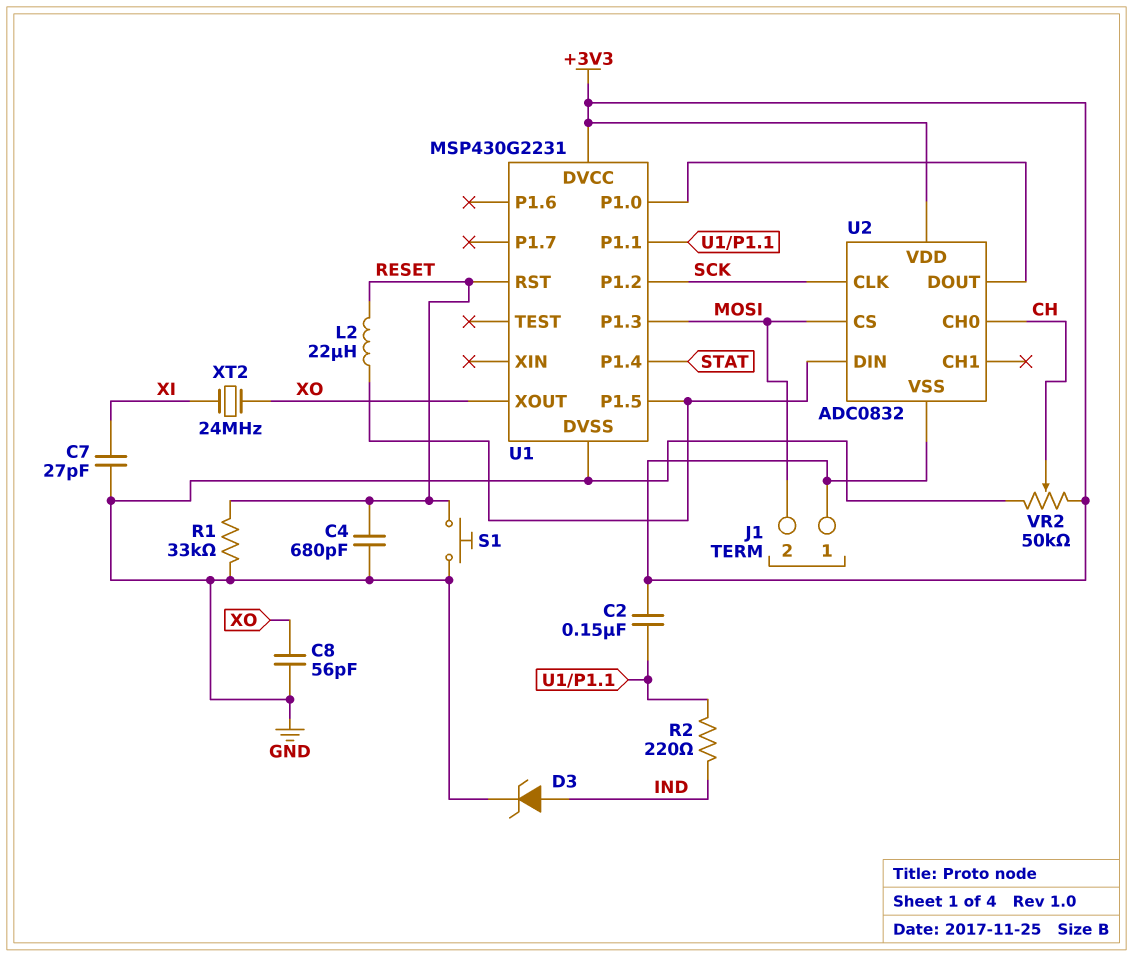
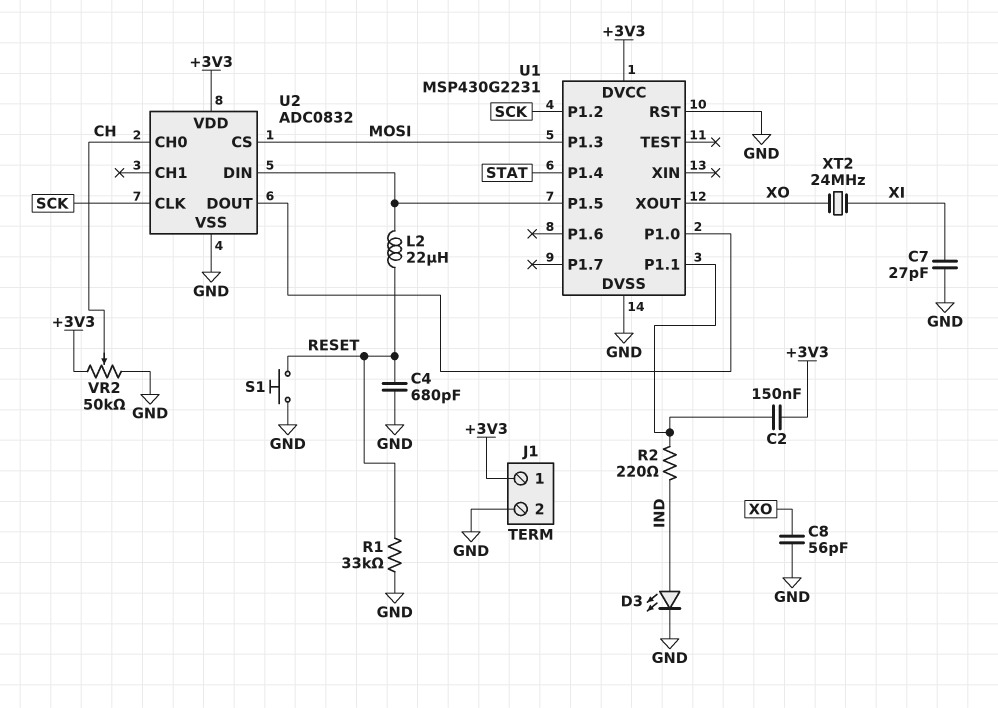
D3: zener (A IND, K GND) -> LED (A IND, K GND)
J1 pin 2: MOSI -> GND
U1 pin RST: RESET -> GND
U2 pin VSS: +3V3 -> GND

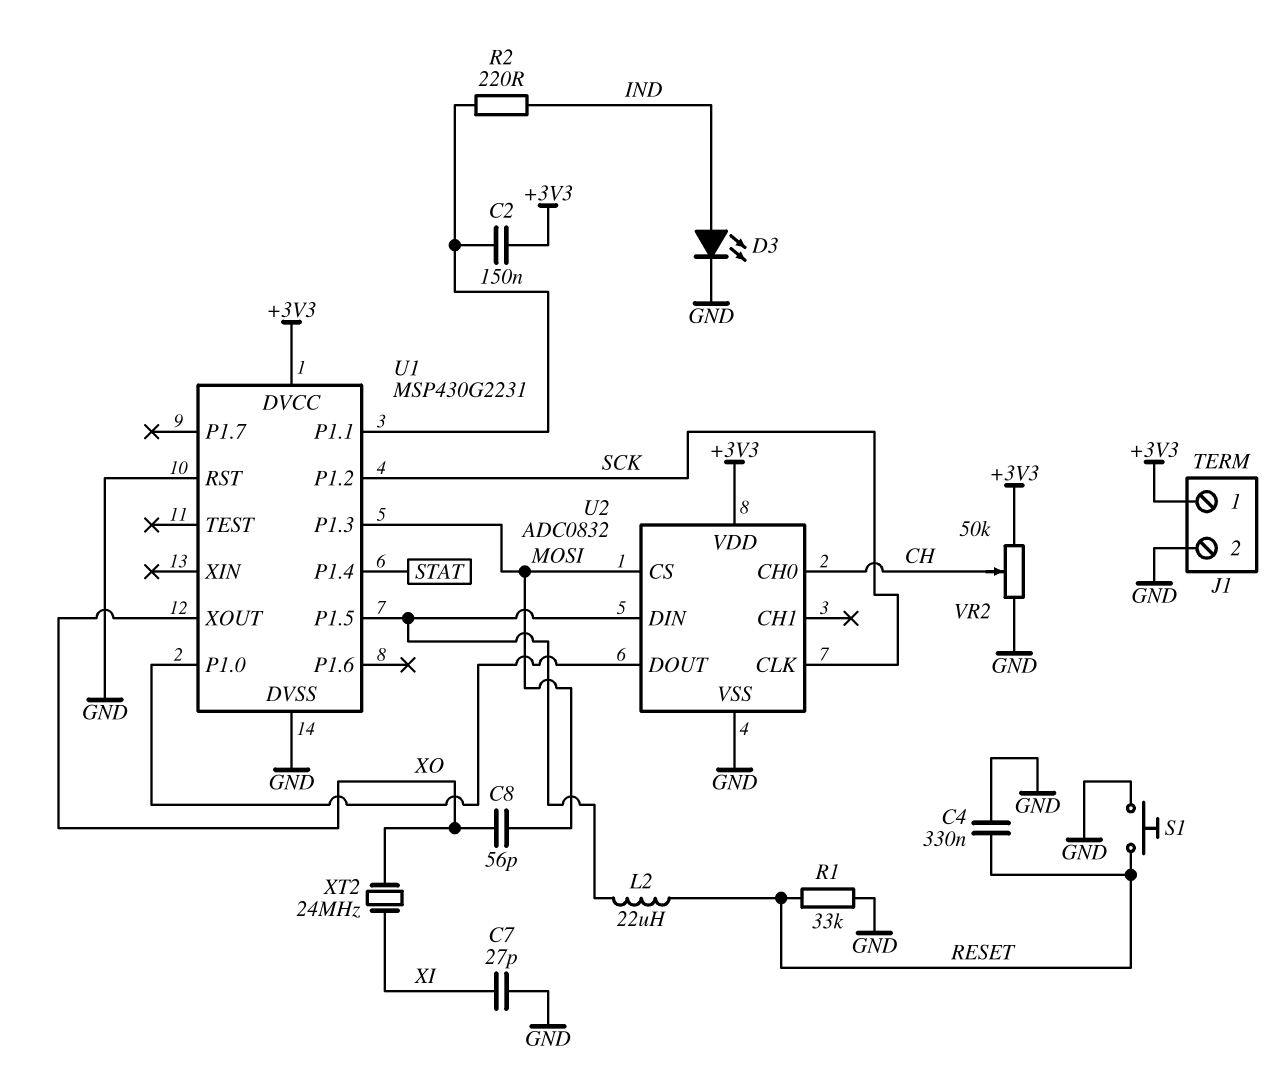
C4: 680pF (GND, RESET) -> 330nF (GND, RESET)
C8: 56pF (GND, XO) -> 56pF (MOSI, XO)

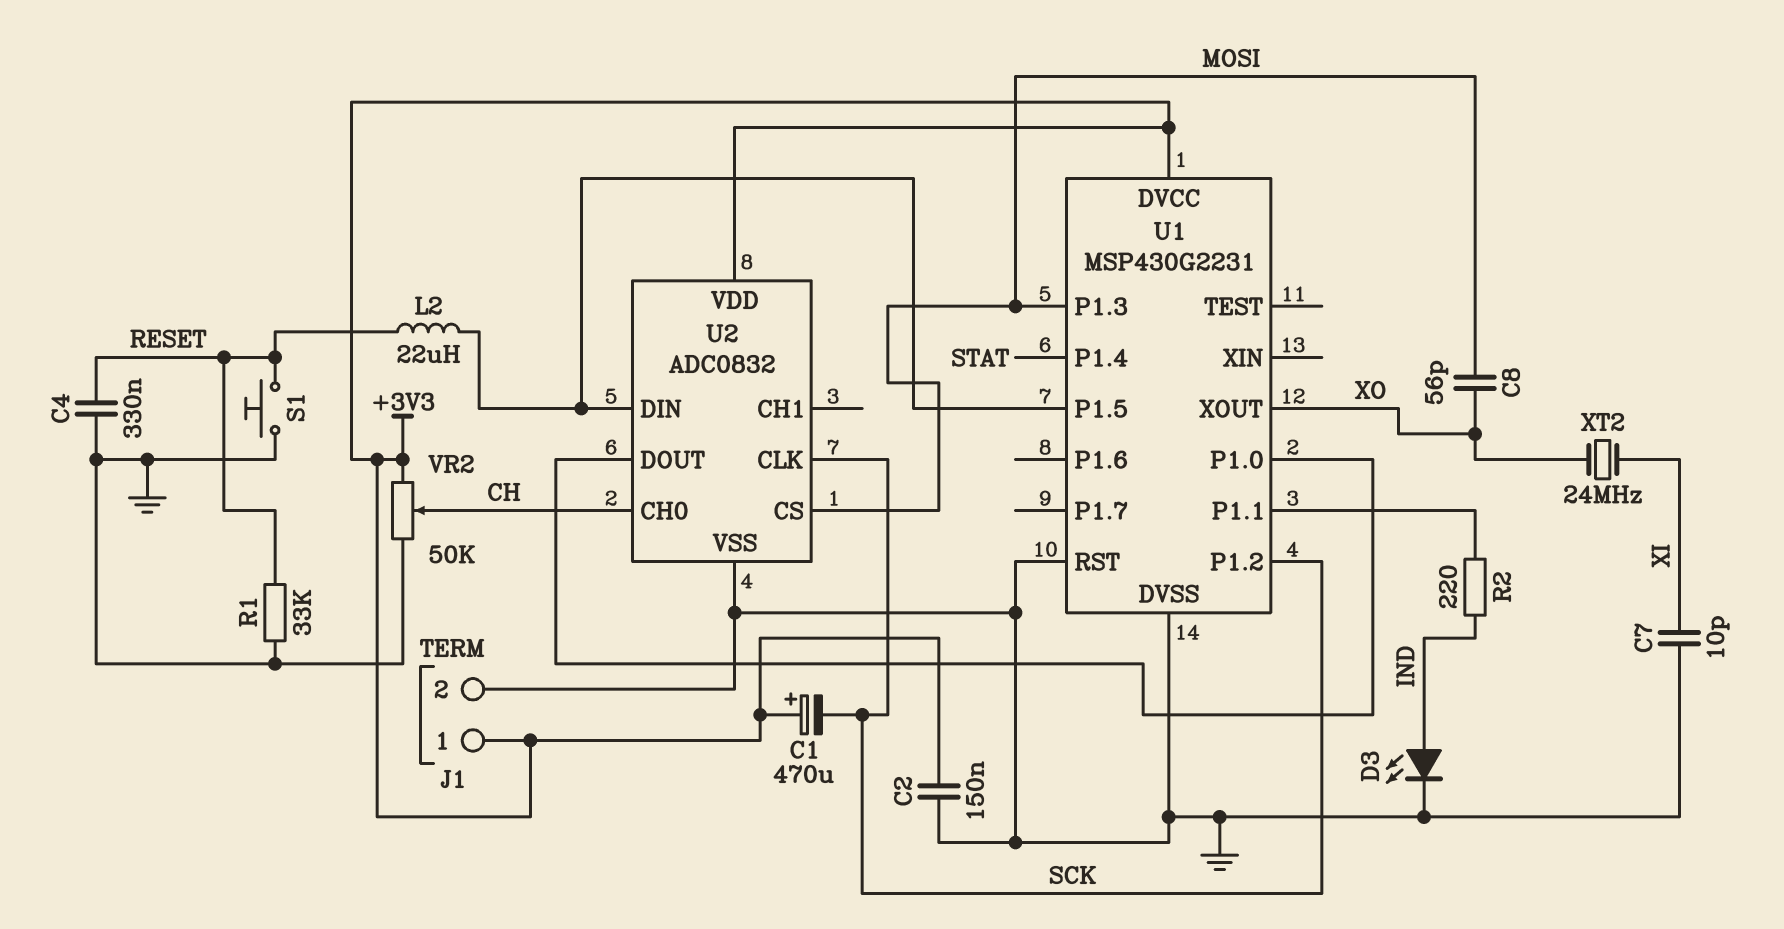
C1: none -> 470uF (plus +3V3, minus SCK)
C2: 150nF (+3V3, U1/P1.1) -> 150nF (+3V3, GND)
C7: 27pF (GND, XI) -> 10pF (GND, XI)

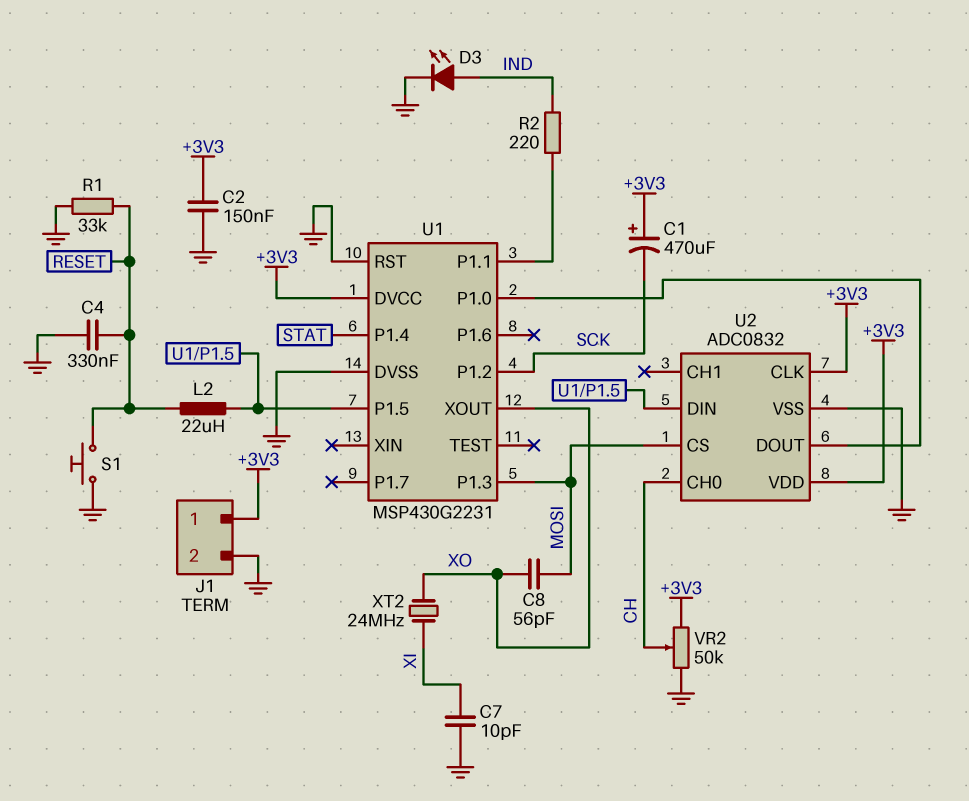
U2 pin CLK: SCK -> +3V3

